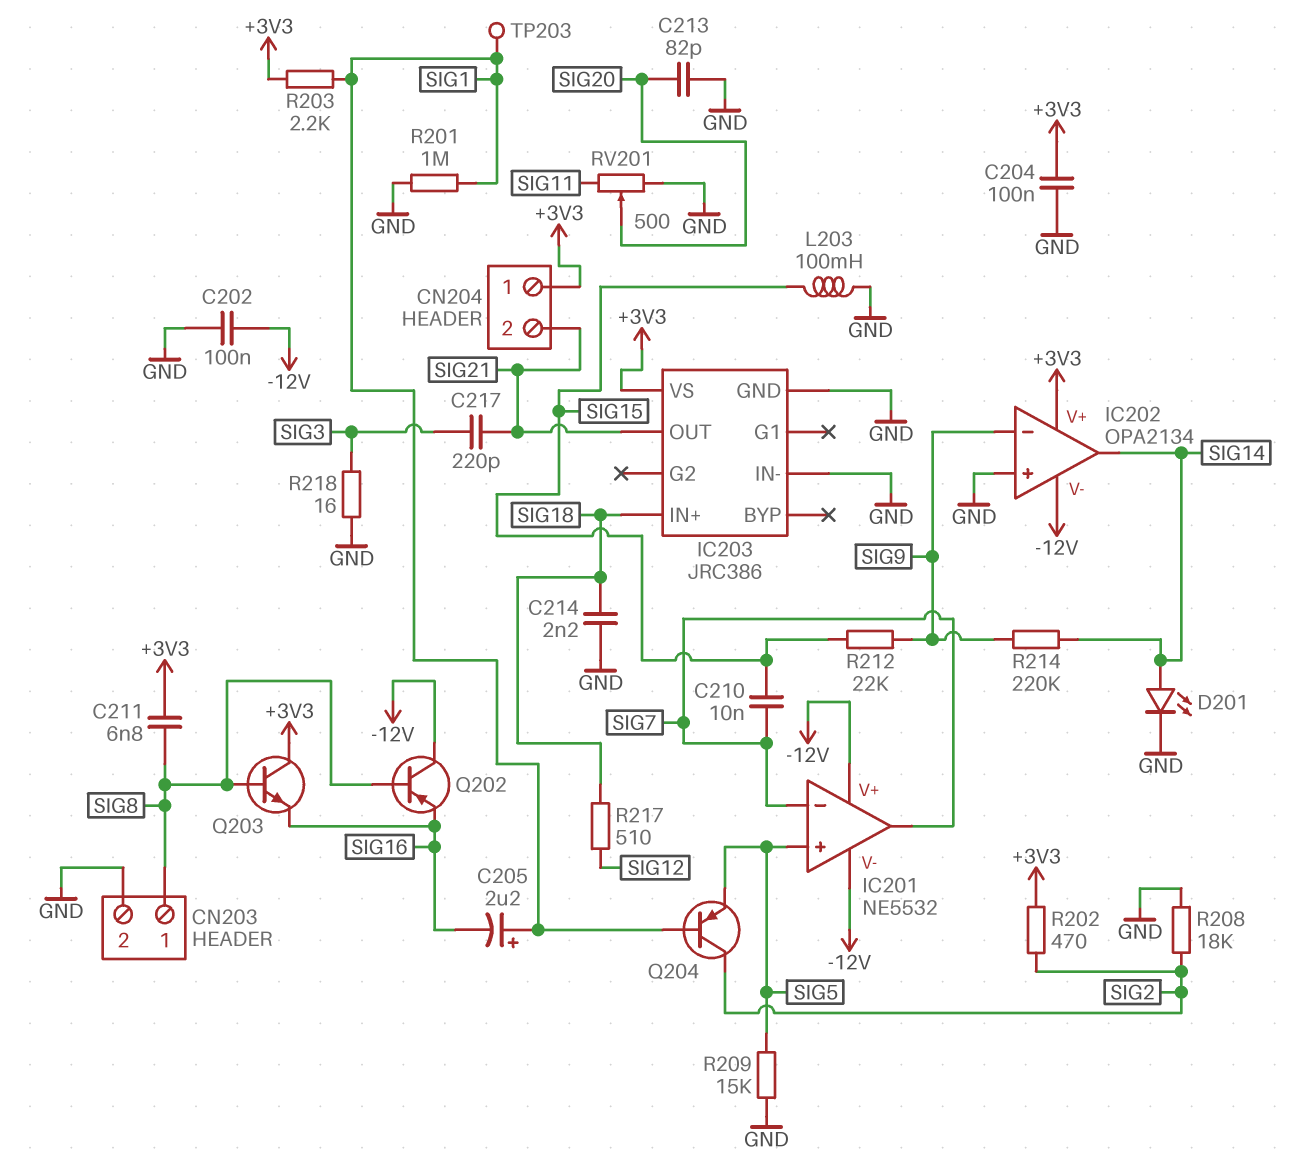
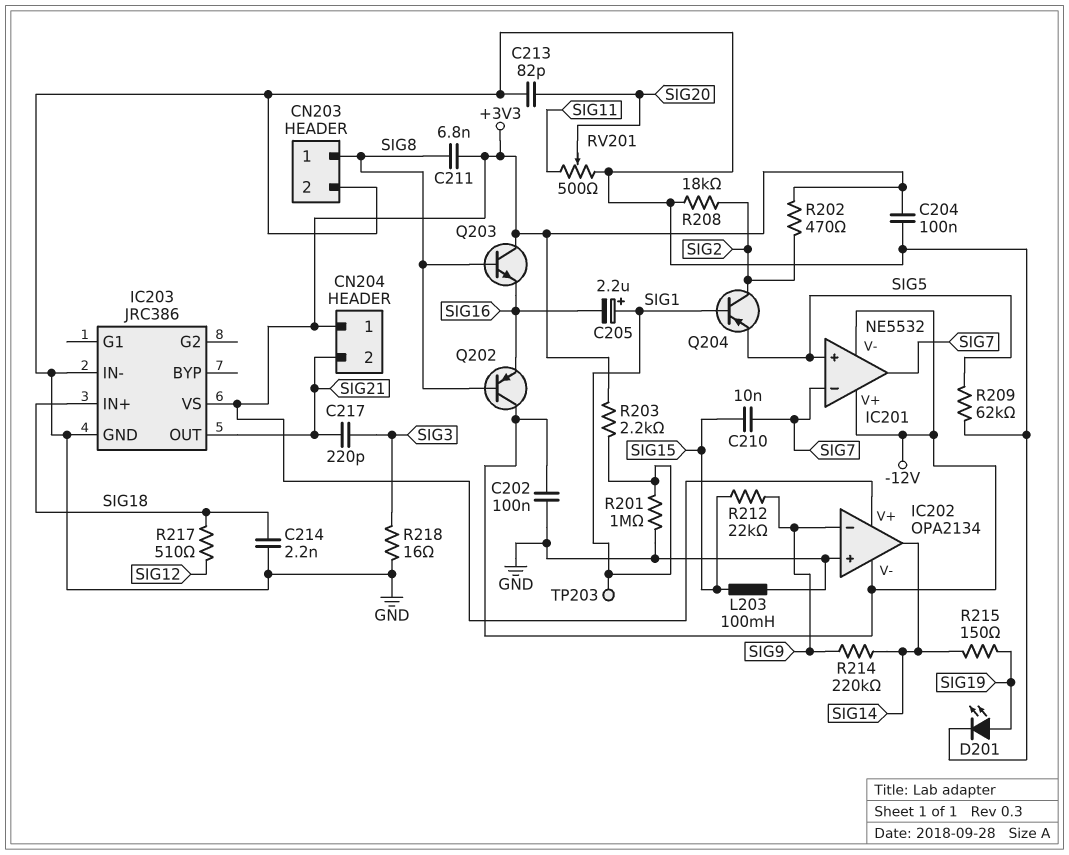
D201: LED (A SIG14, K GND) -> LED (A SIG19, K GND)
R209: 15k (GND, SIG5) -> 62k (GND, SIG5)
R215: none -> 150 (SIG14, SIG19)

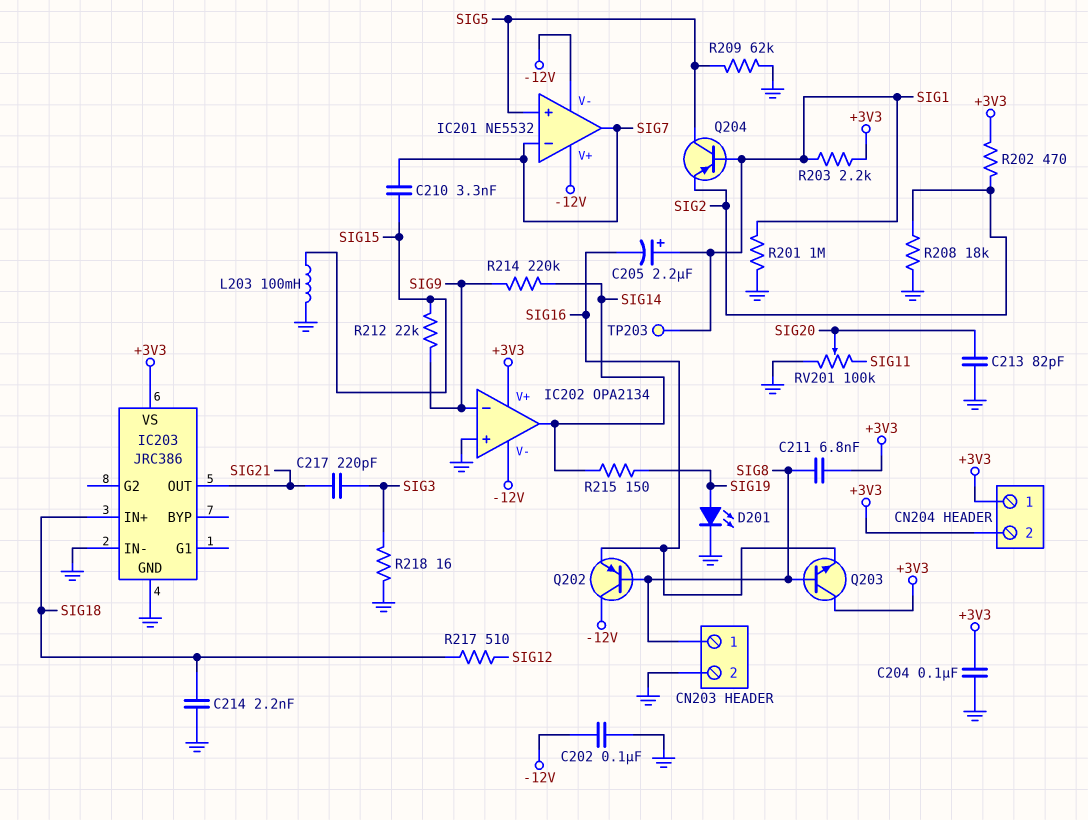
C210: 10nF (SIG7, SIG15) -> 3.3nF (SIG7, SIG15)
CN204 pin 2: SIG21 -> +3V3
Q204: PNP (B SIG1, C SIG2, E SIG5) -> PNP (B SIG1, C SIG5, E SIG2)
RV201: 500 (GND, SIG11, wiper SIG20) -> 100k (GND, SIG11, wiper SIG20)

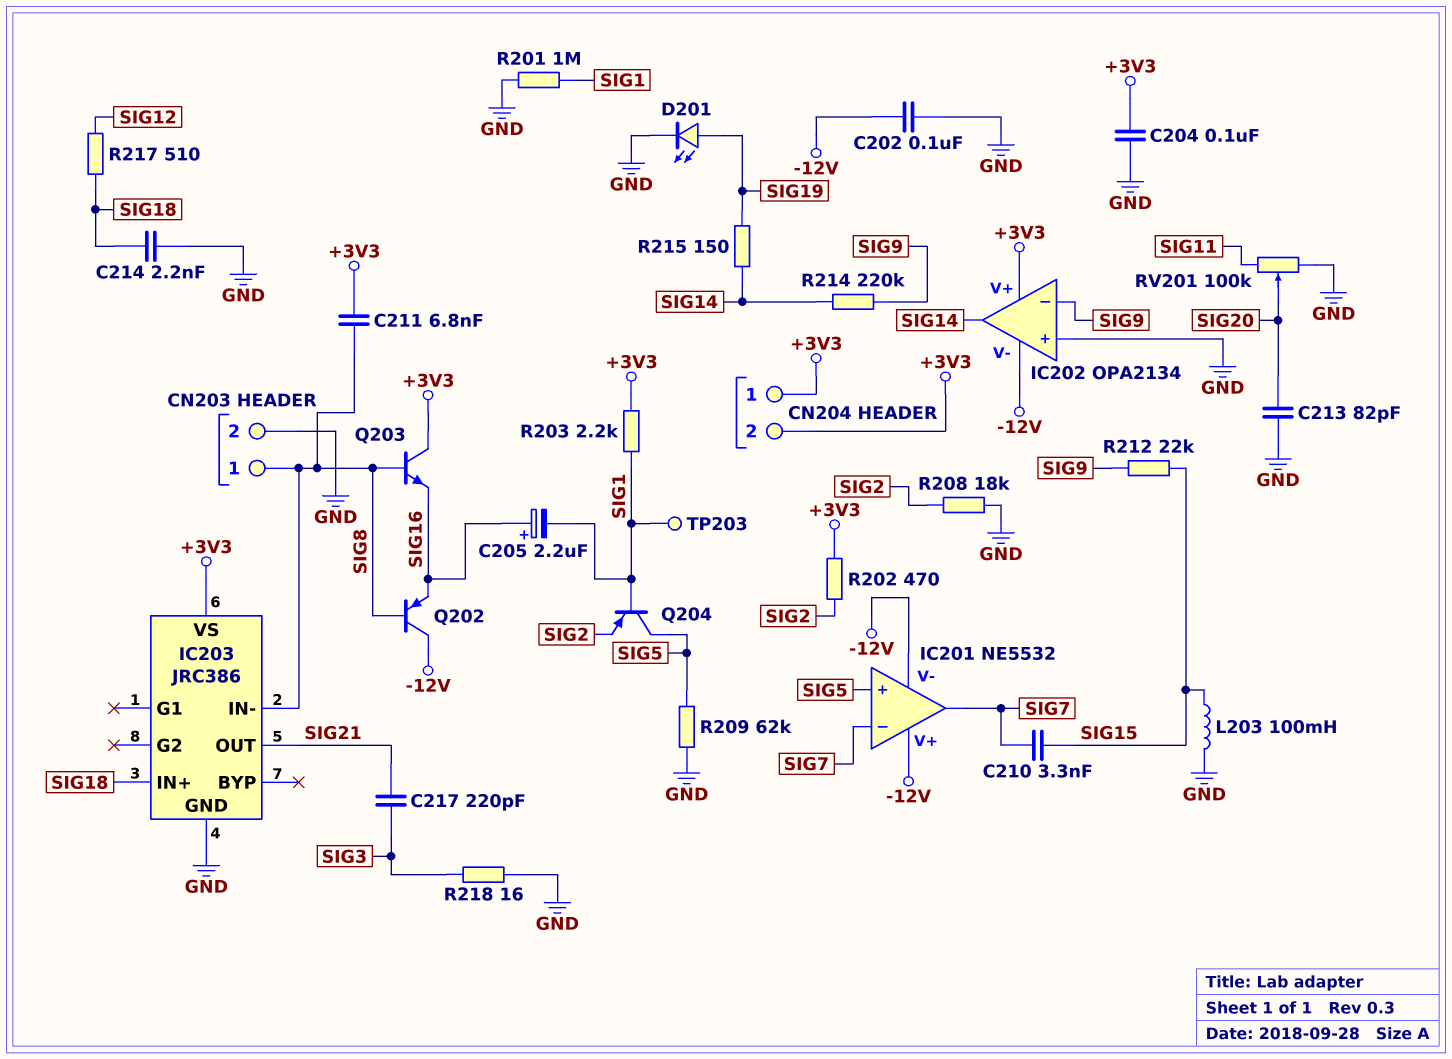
C205: 2.2uF (plus SIG1, minus SIG16) -> 2.2uF (plus SIG16, minus SIG1)
IC203 pin IN-: GND -> SIG8

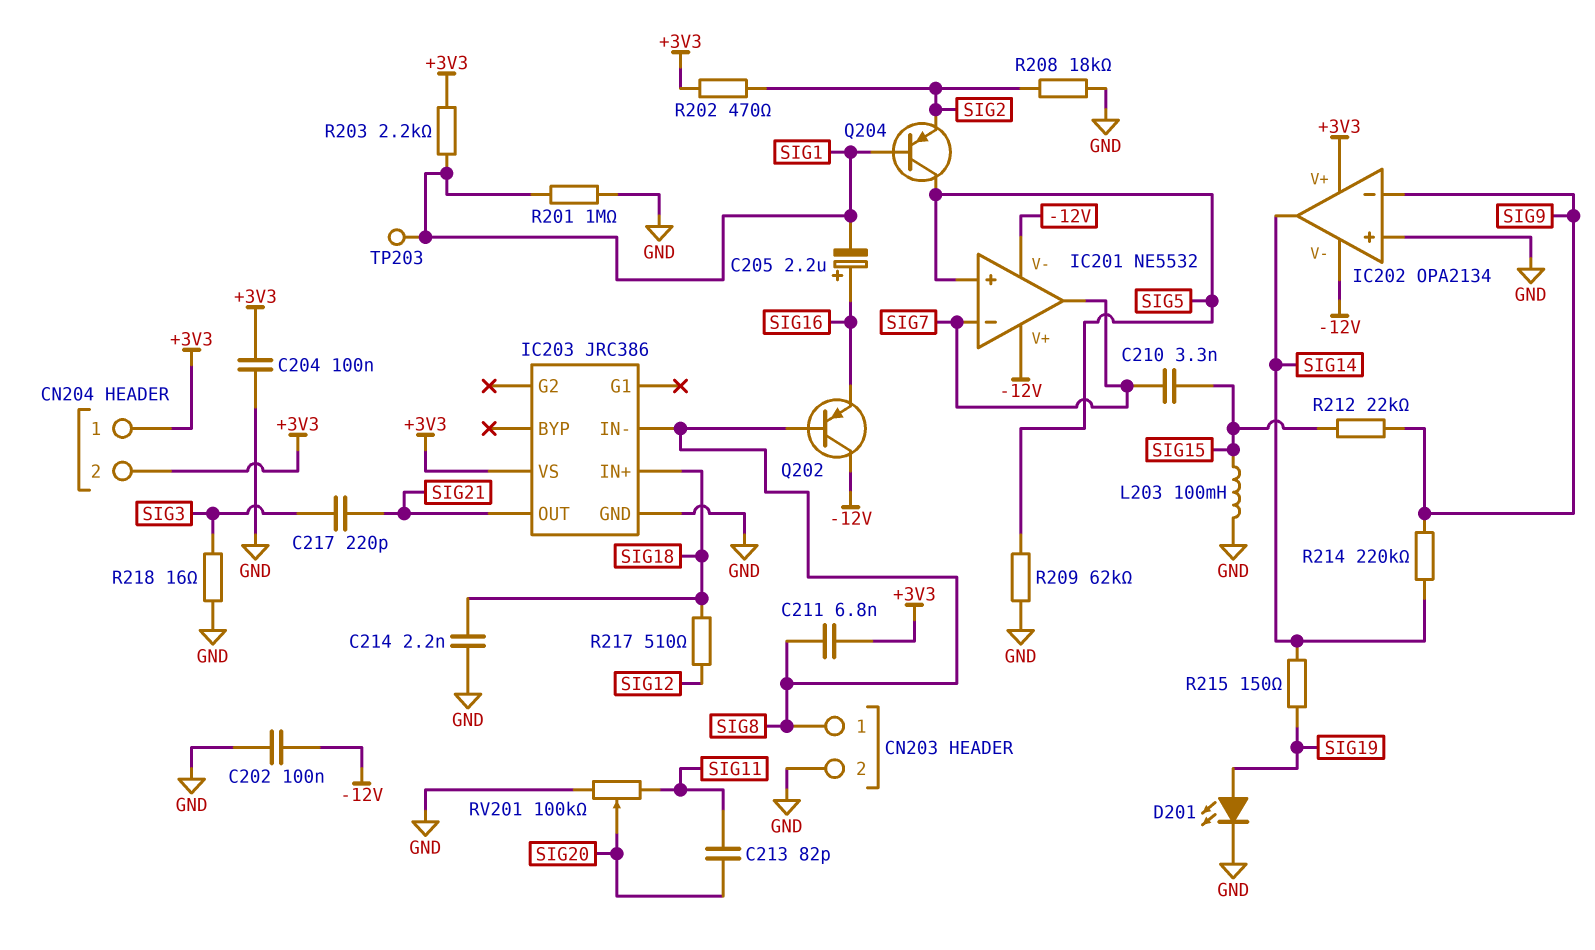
C213: 82pF (GND, SIG20) -> 82pF (SIG11, SIG20)
Q203: NPN (B SIG8, C +3V3, E SIG16) -> none

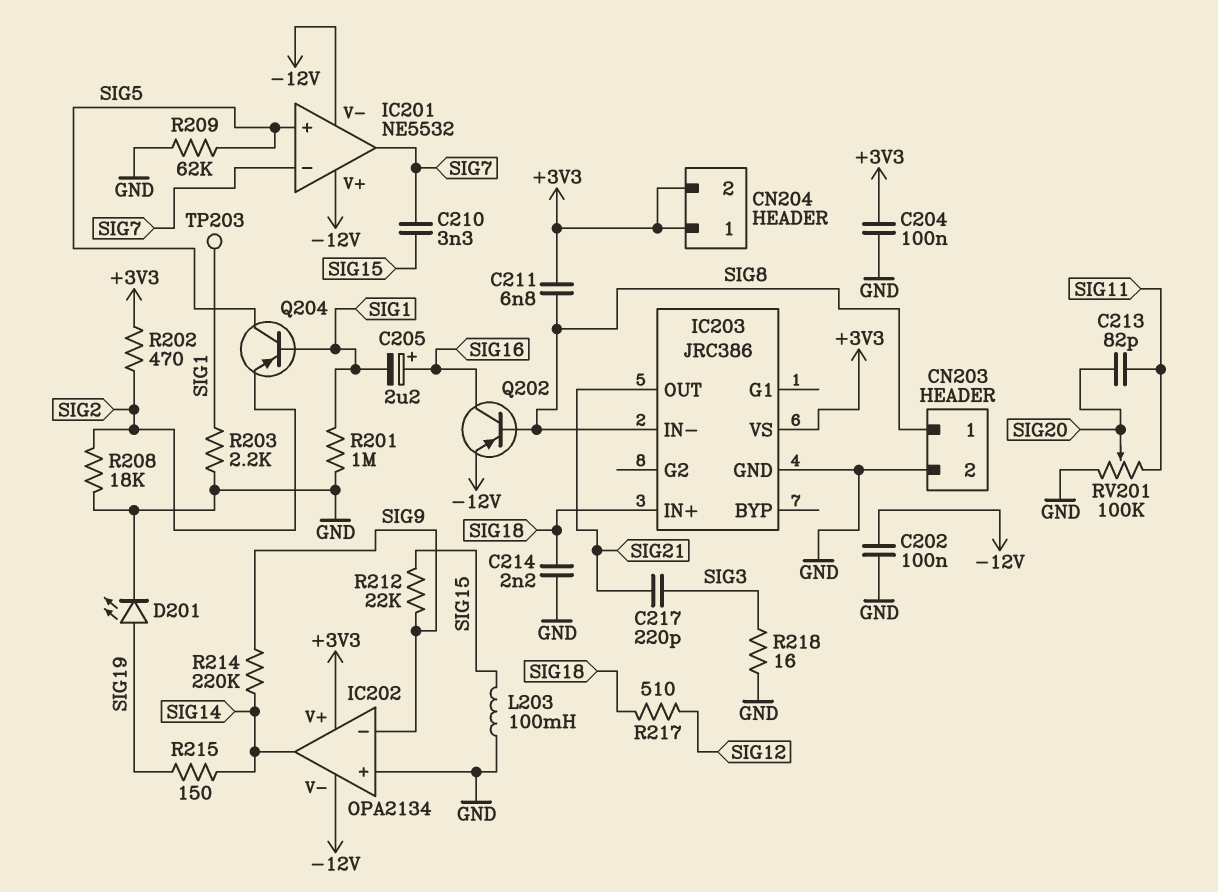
Q202: PNP (B SIG8, C -12V, E SIG16) -> PNP (B SIG8, C SIG16, E -12V)
R203: 2.2k (+3V3, SIG1) -> 2.2k (GND, SIG1)

